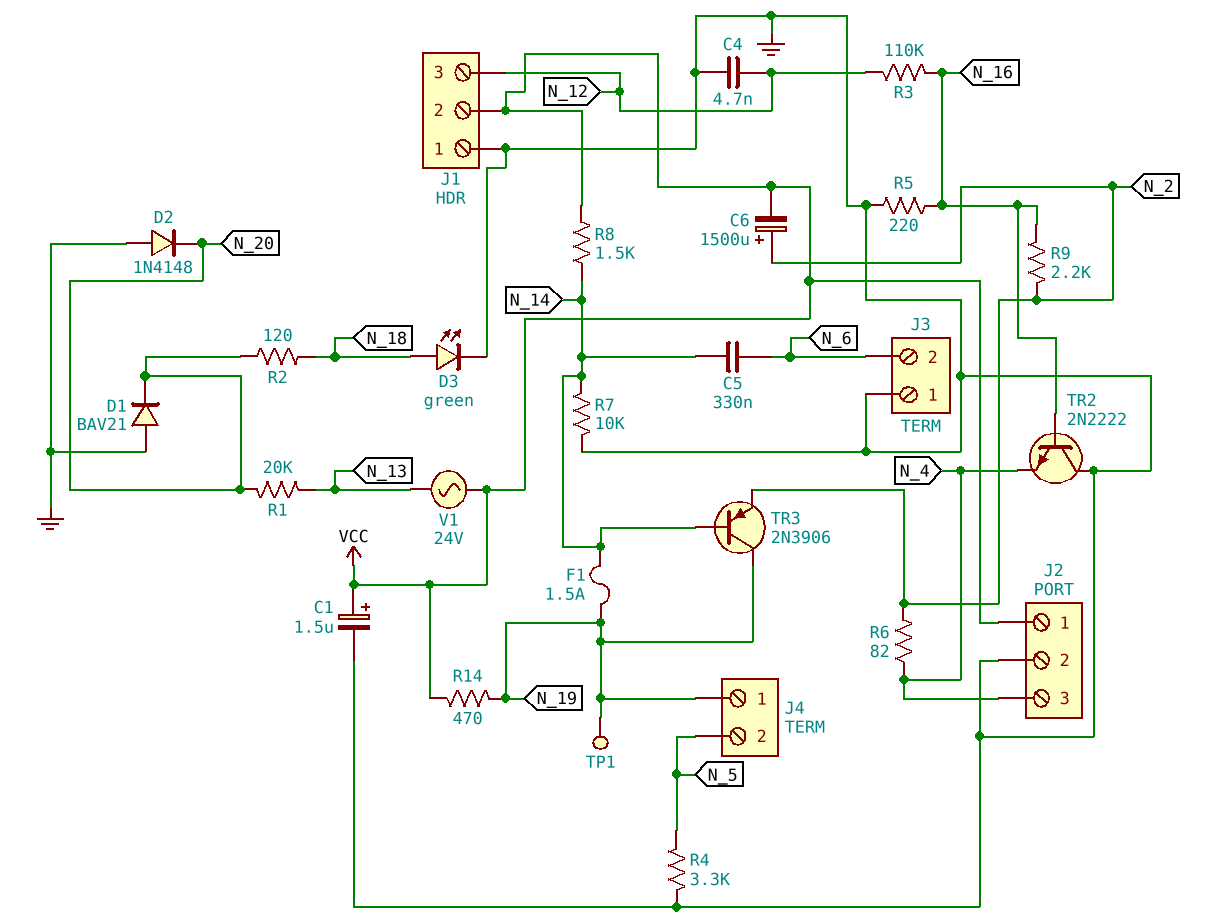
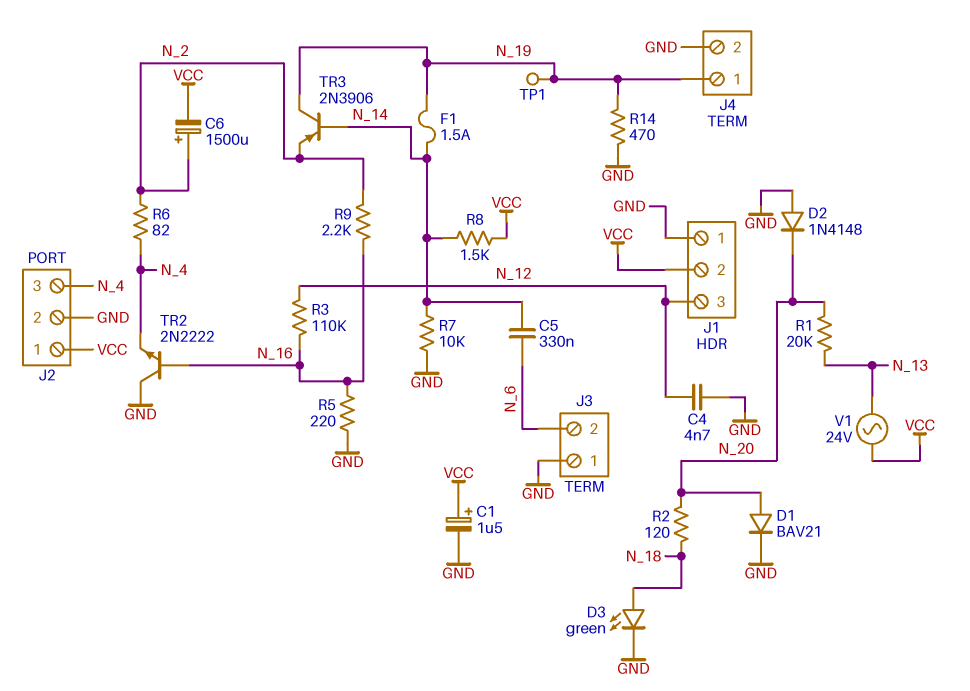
D1: diode BAV21 (A GND, K N_20) -> diode BAV21 (A N_20, K GND)
J4 pin 2: N_5 -> GND
R4: 3.3k (GND, N_5) -> none
R14: 470 (N_19, VCC) -> 470 (GND, N_19)

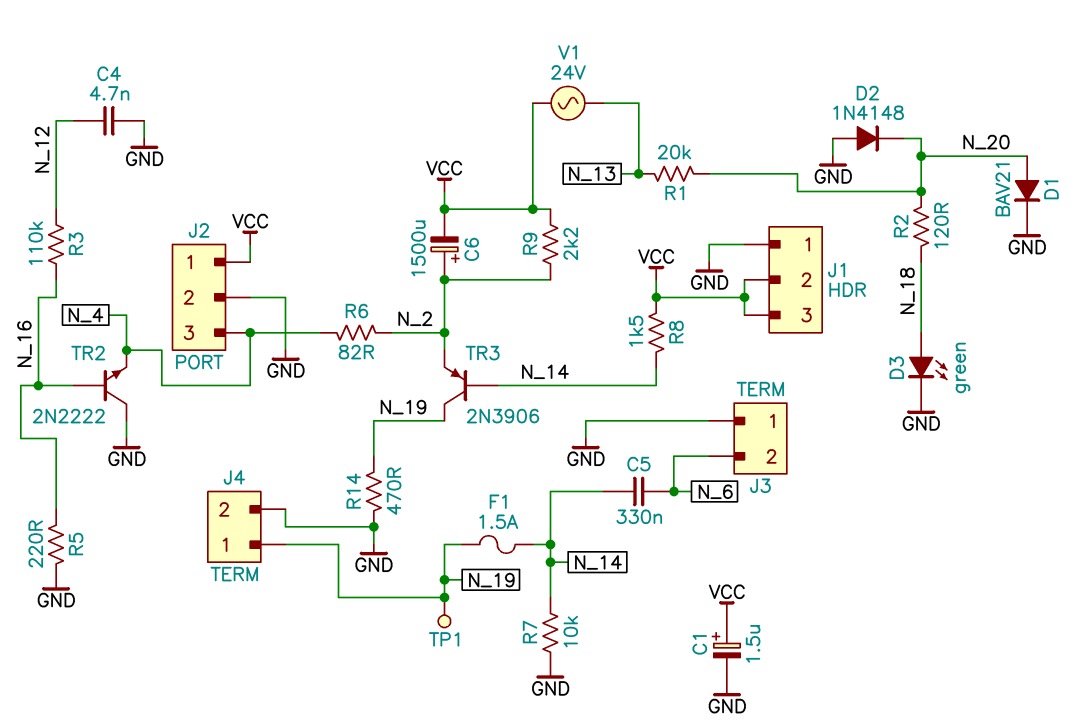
J1 pin 3: N_12 -> VCC
R9: 2.2k (N_2, N_16) -> 2.2k (N_2, VCC)

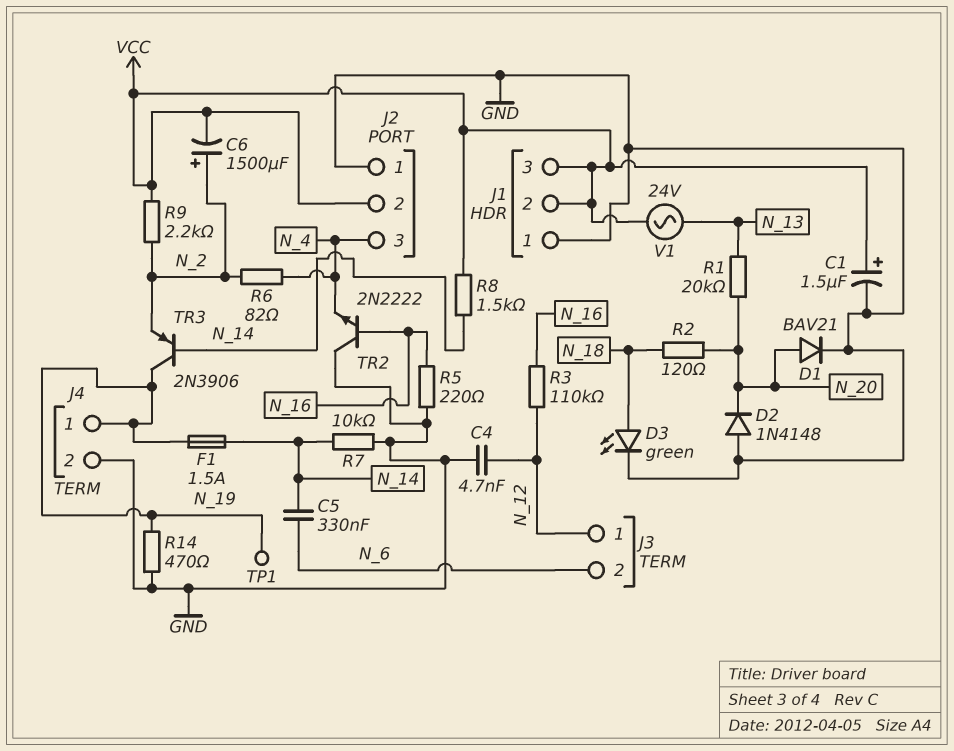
J2 pin 1: VCC -> GND
J2 pin 2: GND -> VCC
J3 pin 1: GND -> N_12

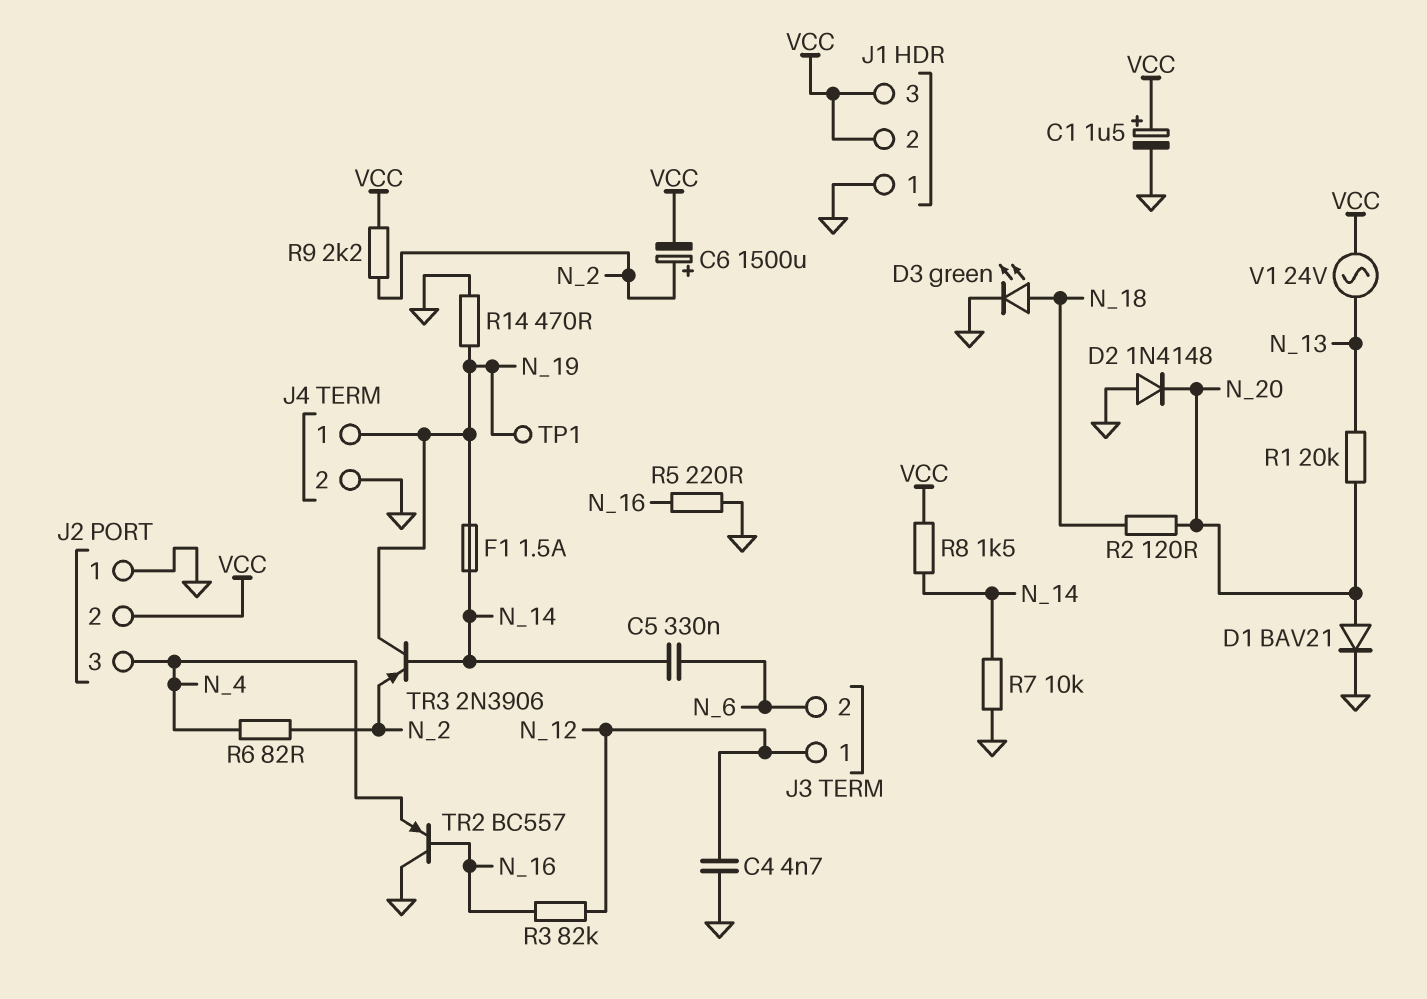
R3: 110k (N_12, N_16) -> 82k (N_12, N_16)
TR2: NPN 2N2222 (B N_16, C GND, E N_4) -> PNP BC557 (B N_16, C GND, E N_4)

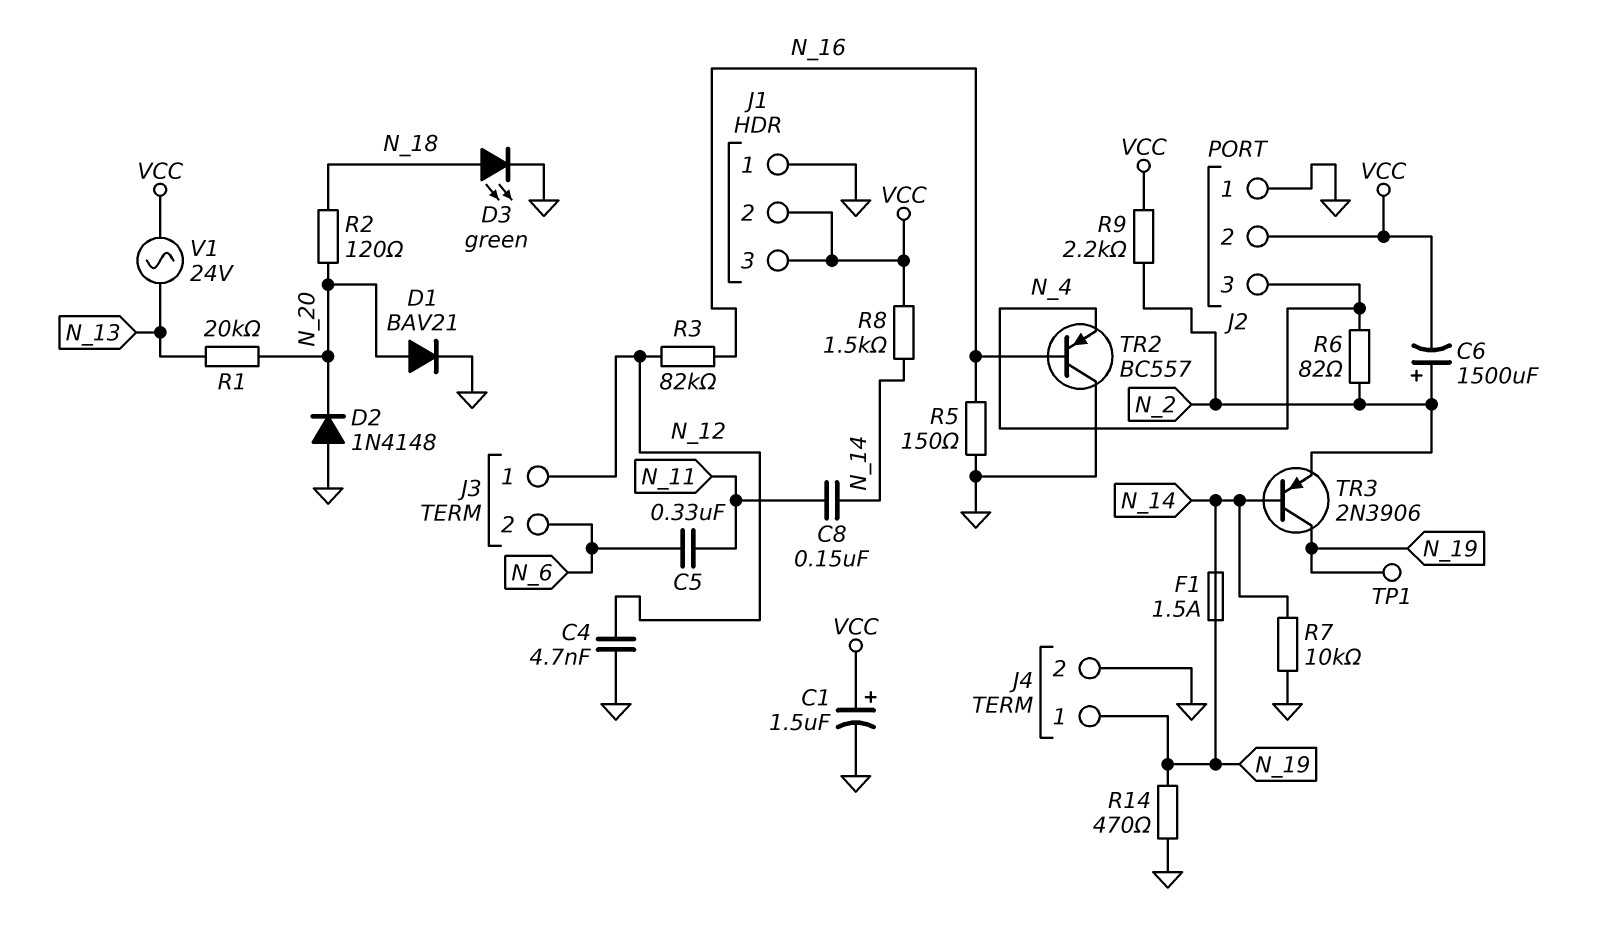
C5: 330nF (N_6, N_14) -> 330nF (N_6, N_11)
C8: none -> 150nF (N_11, N_14)
R5: 220 (GND, N_16) -> 150 (GND, N_16)

